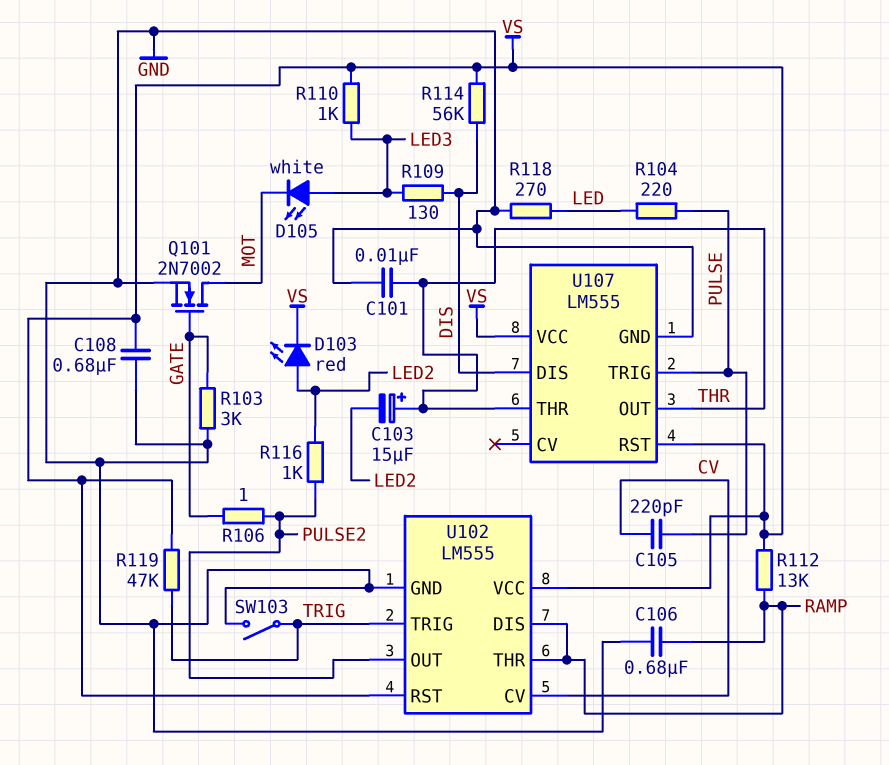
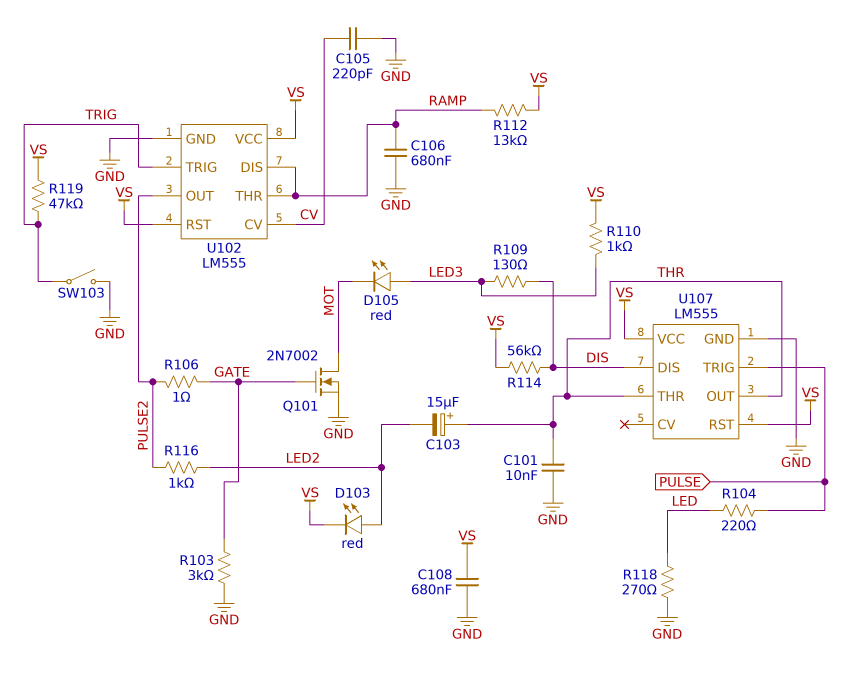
C105: 220pF (CV, PULSE) -> 220pF (CV, GND)
D105: LED white (A LED3, K MOT) -> LED red (A LED3, K MOT)

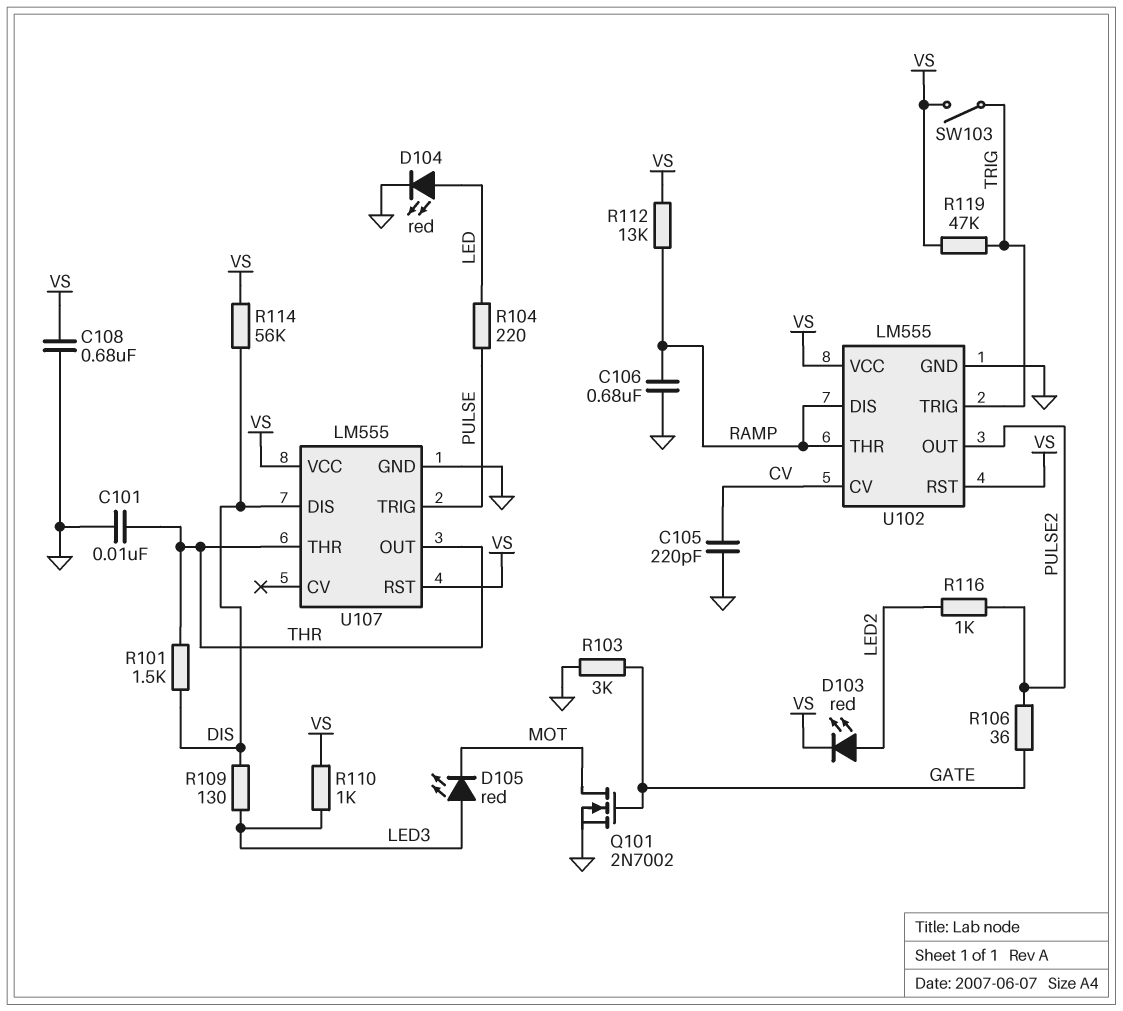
C103: 15uF (plus THR, minus LED2) -> none
D104: none -> LED red (A LED, K GND)
R101: none -> 1.5k (DIS, THR)
R106: 1 (GATE, PULSE2) -> 36 (GATE, PULSE2)
R118: 270 (GND, LED) -> none
SW103: switch (GND, TRIG) -> switch (TRIG, VS)

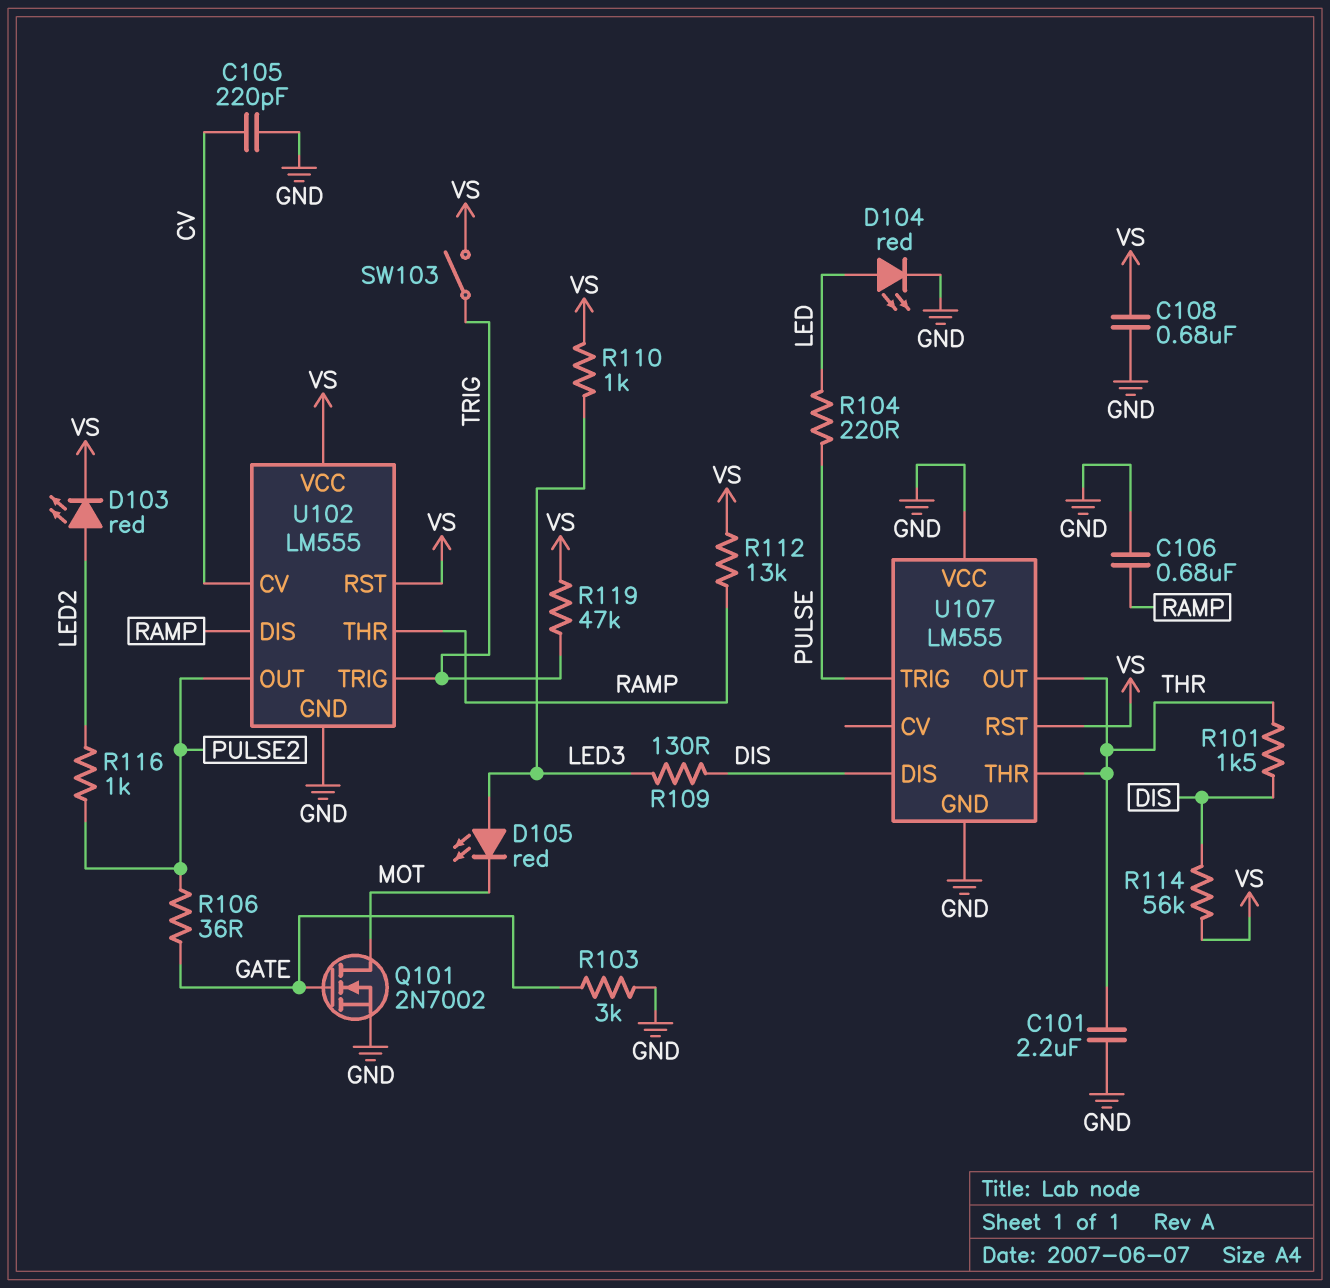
C101: 10nF (GND, THR) -> 2.2uF (GND, THR)
U107 pin VCC: VS -> GND

